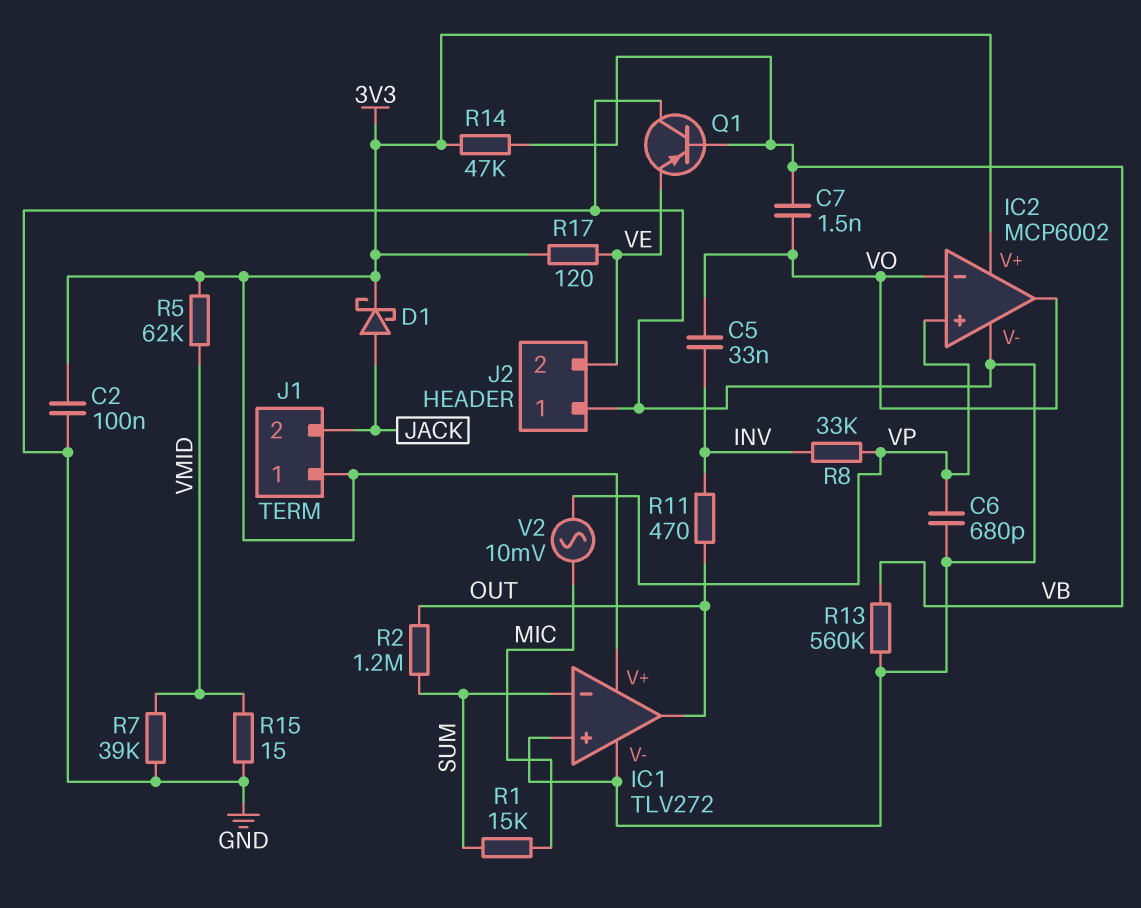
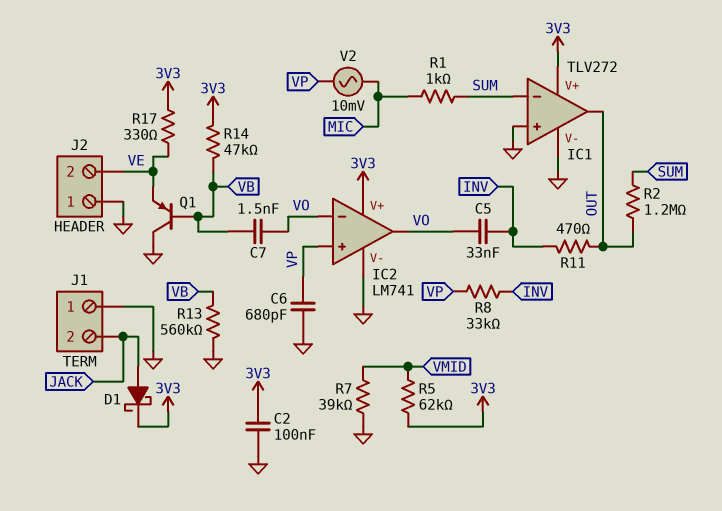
IC2: MCP6002 -> LM741
J1 pin 1: 3V3 -> GND
R1: 15k (MIC, SUM) -> 1k (MIC, SUM)
R15: 15 (GND, VMID) -> none
R17: 120 (3V3, VE) -> 330 (3V3, VE)

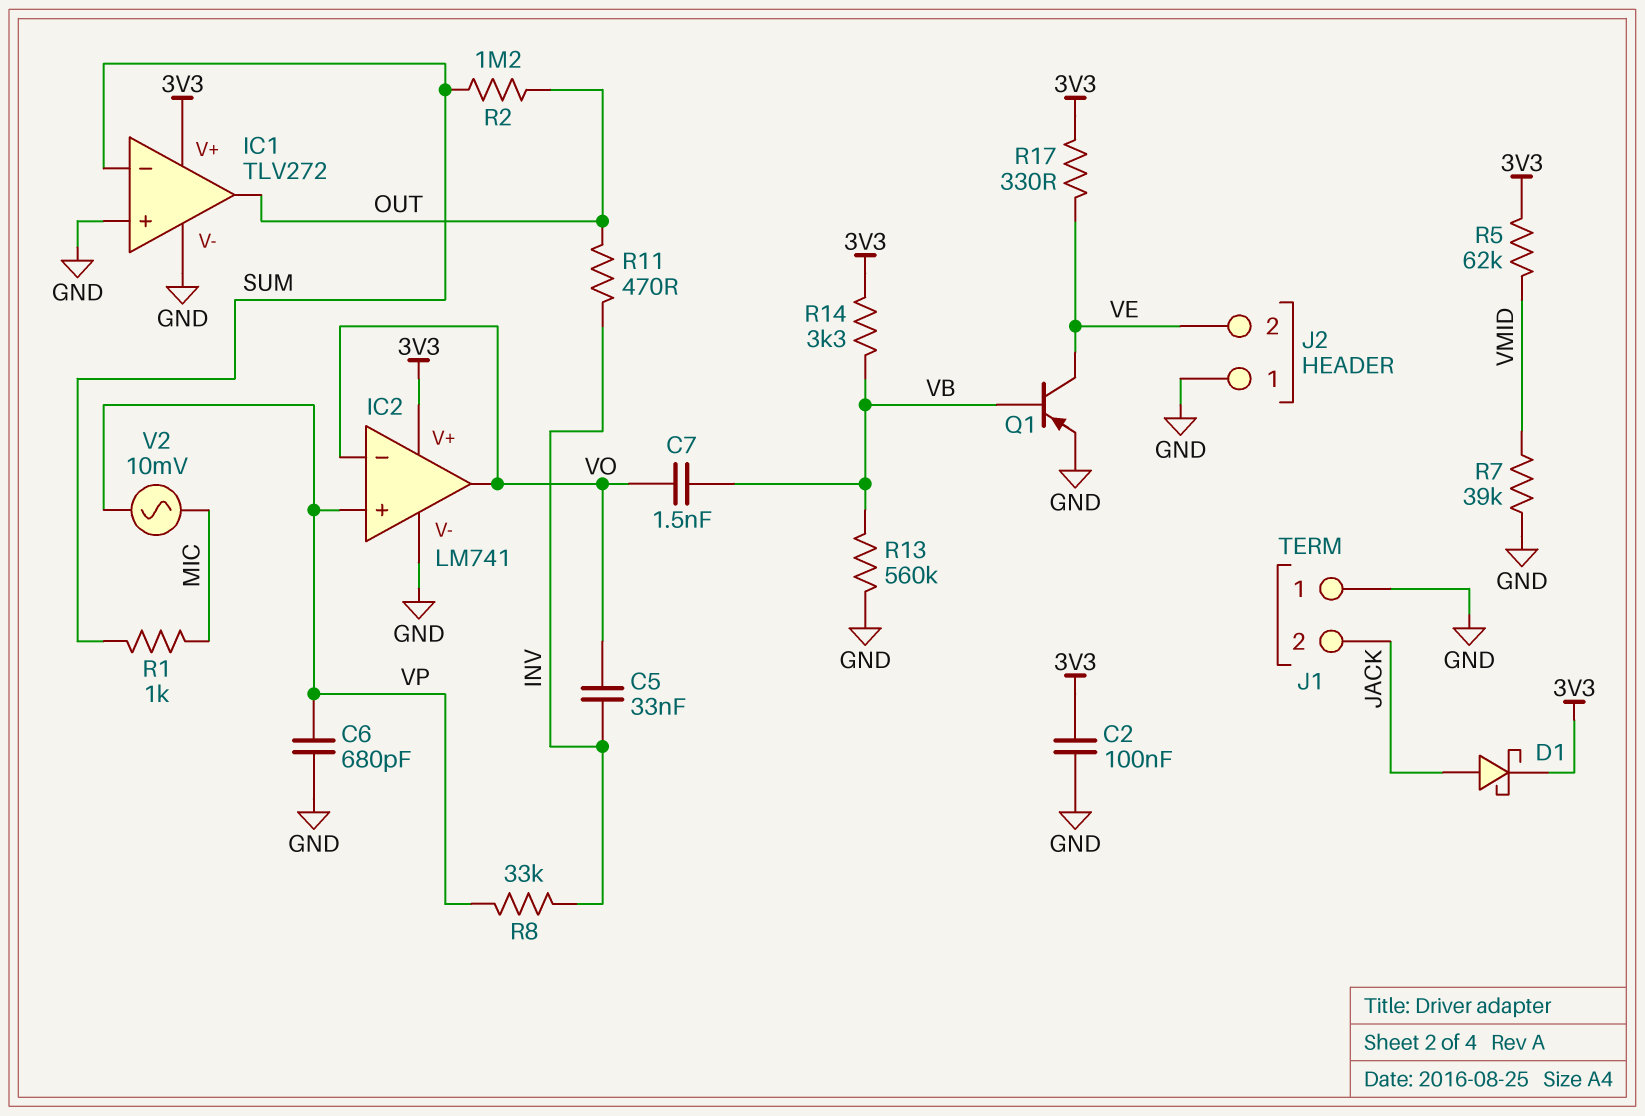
Q1: PNP (B VB, C GND, E VE) -> PNP (B VB, C VE, E GND)
R14: 47k (3V3, VB) -> 3.3k (3V3, VB)

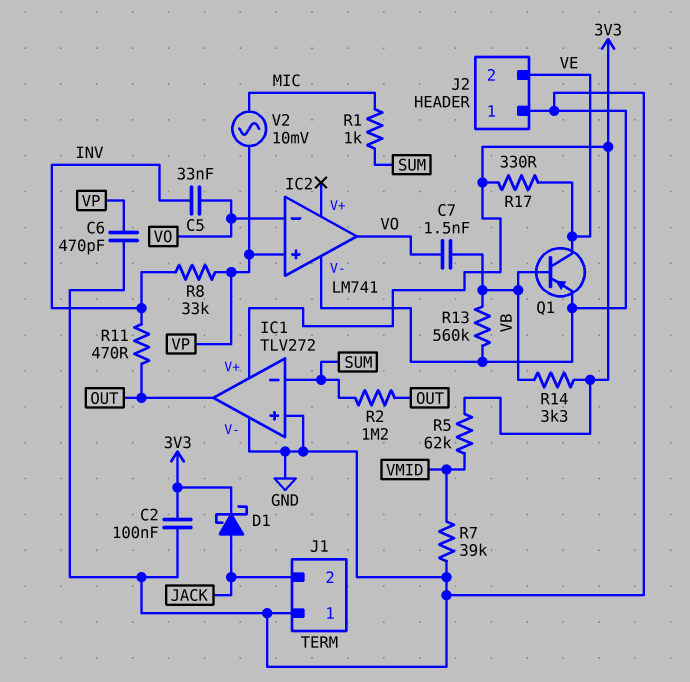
C6: 680pF (GND, VP) -> 470pF (GND, VP)
IC2 pin V+: 3V3 -> none

